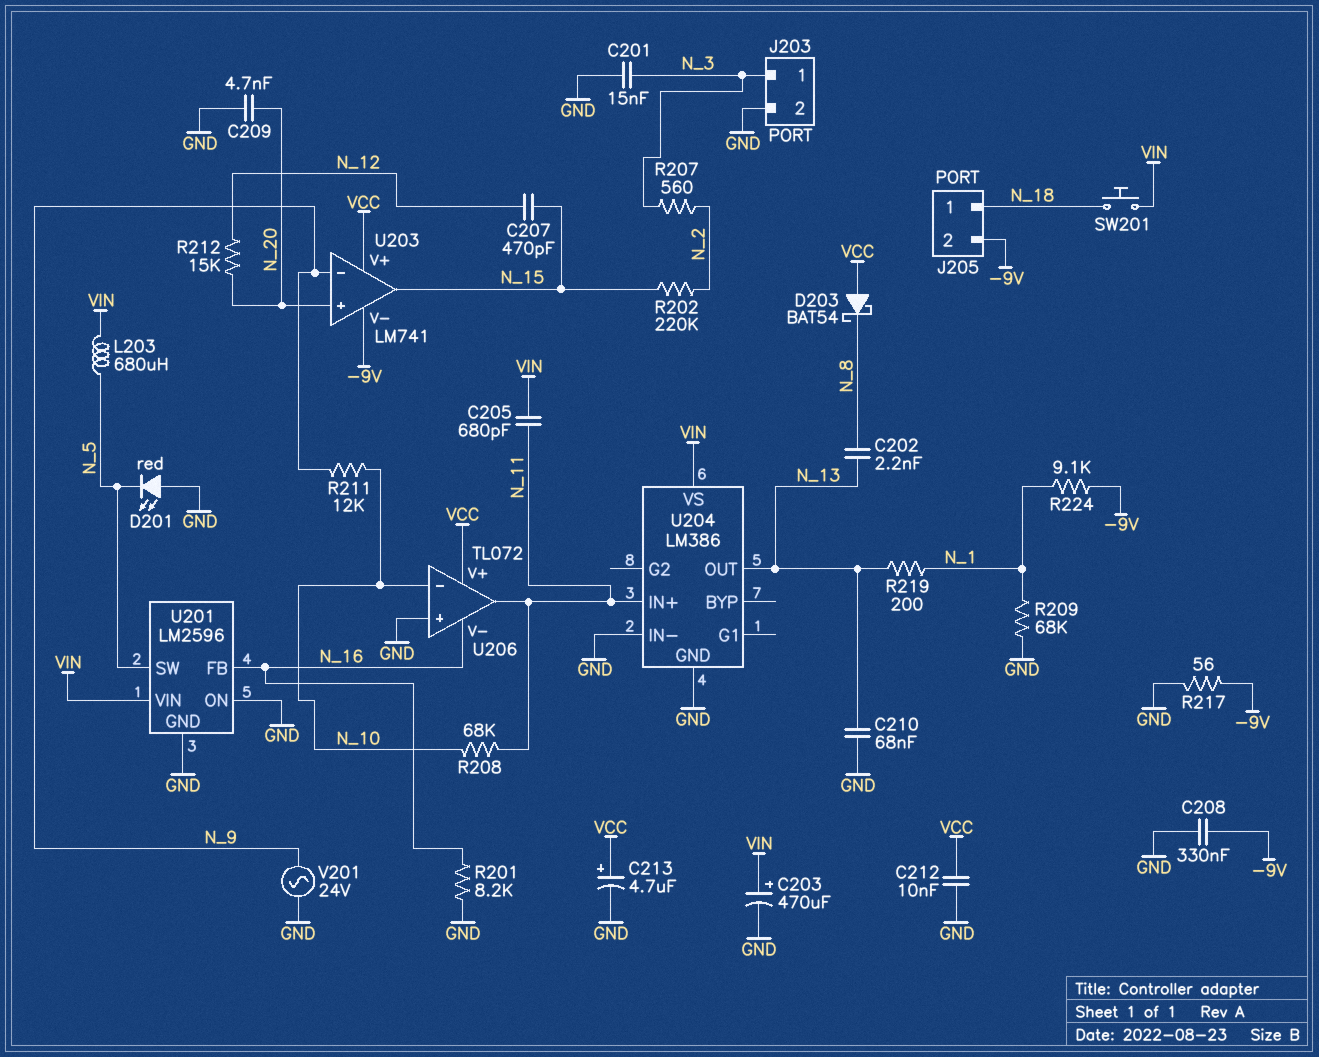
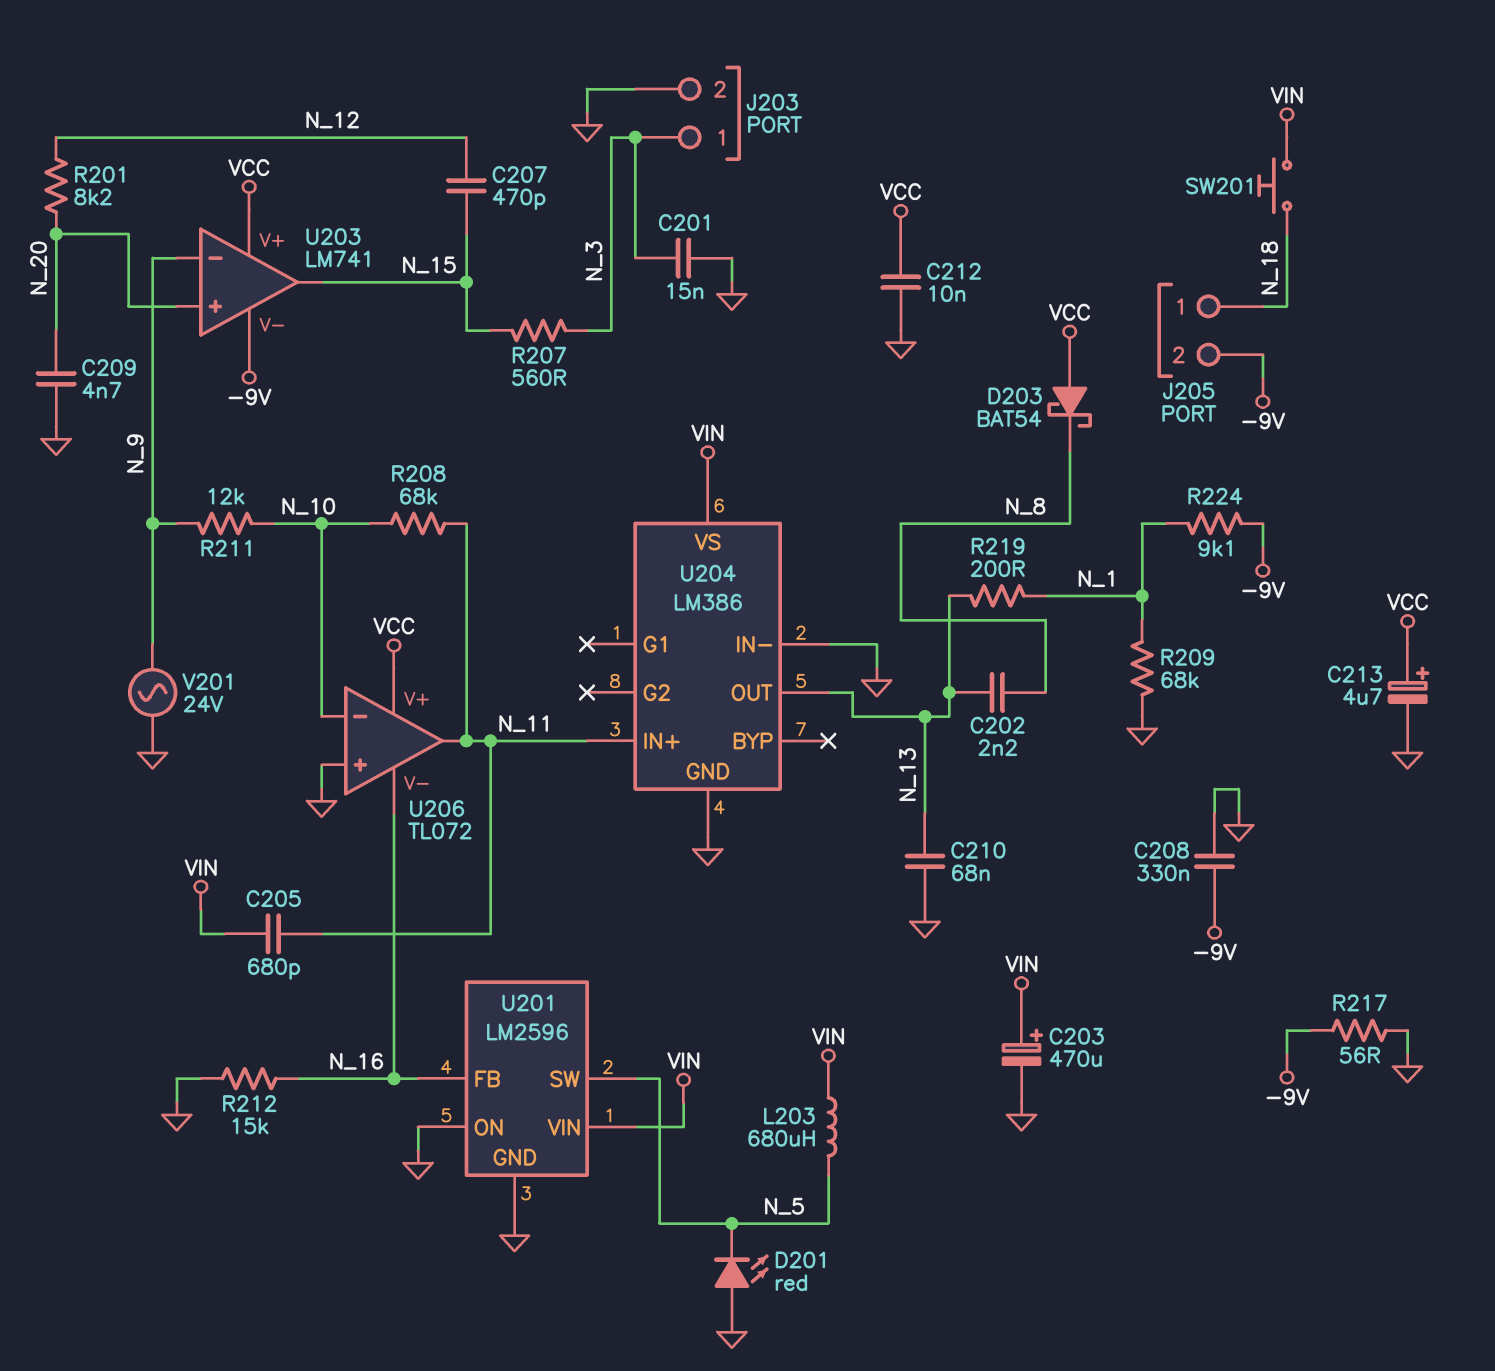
R201: 8.2k (GND, N_16) -> 8.2k (N_12, N_20)
R202: 220k (N_2, N_15) -> none
R207: 560 (N_2, N_3) -> 560 (N_3, N_15)
R212: 15k (N_12, N_20) -> 15k (GND, N_16)

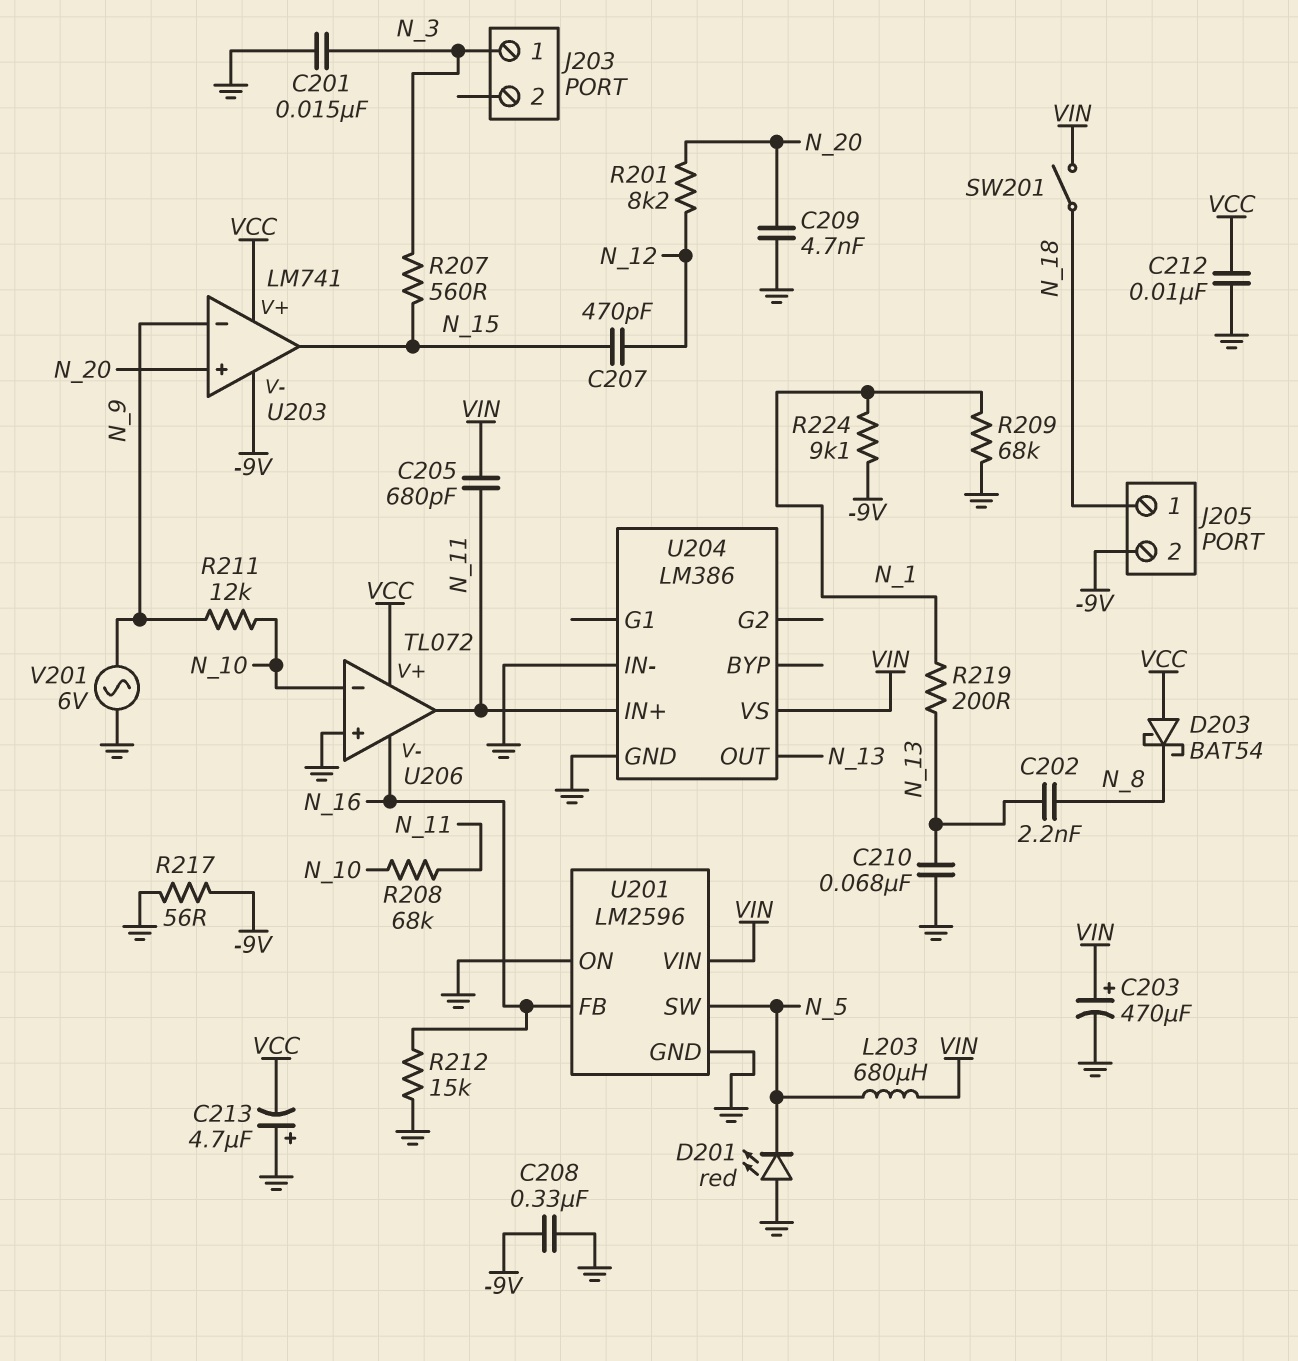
C213: 4.7uF (plus VCC, minus GND) -> 4.7uF (plus GND, minus VCC)
J203 pin 2: GND -> none
SW201: button (N_18, VIN) -> switch (N_18, VIN)
V201: AC 24V (GND, N_9) -> AC 6V (GND, N_9)

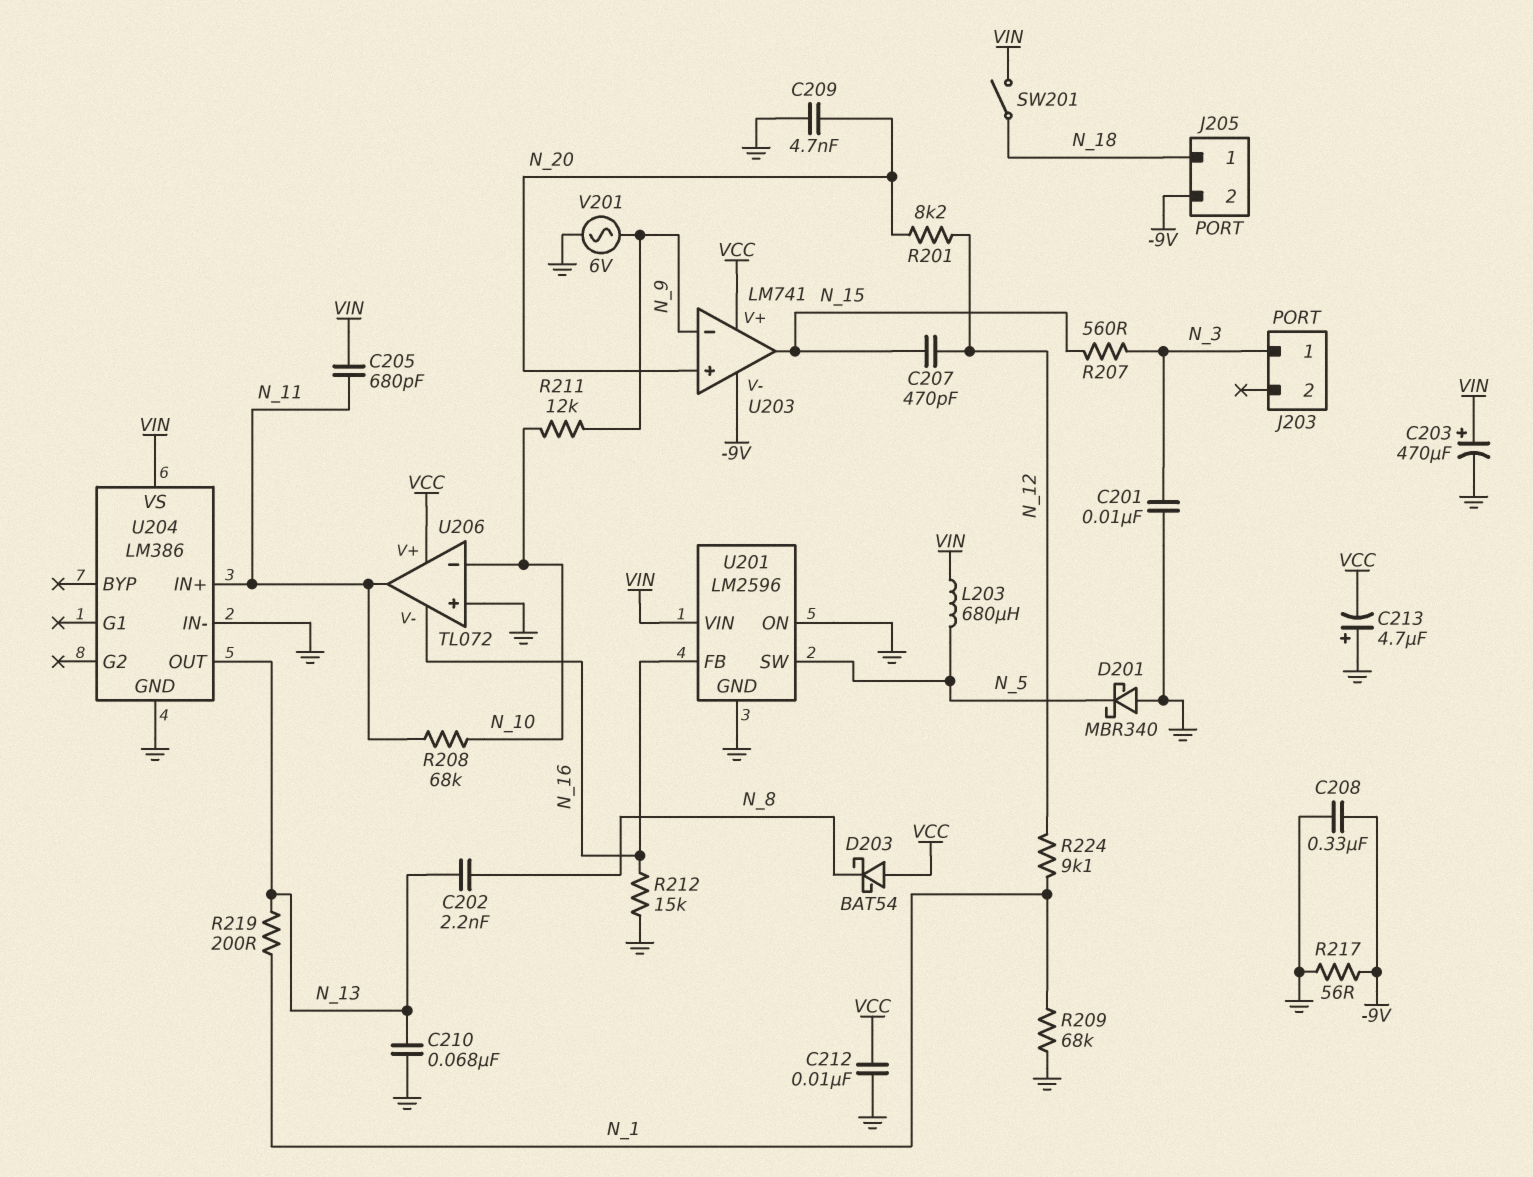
C201: 15nF (GND, N_3) -> 10nF (GND, N_3)
D201: LED red (A GND, K N_5) -> schottky MBR340 (A GND, K N_5)
R224: 9.1k (-9V, N_1) -> 9.1k (N_1, N_12)

